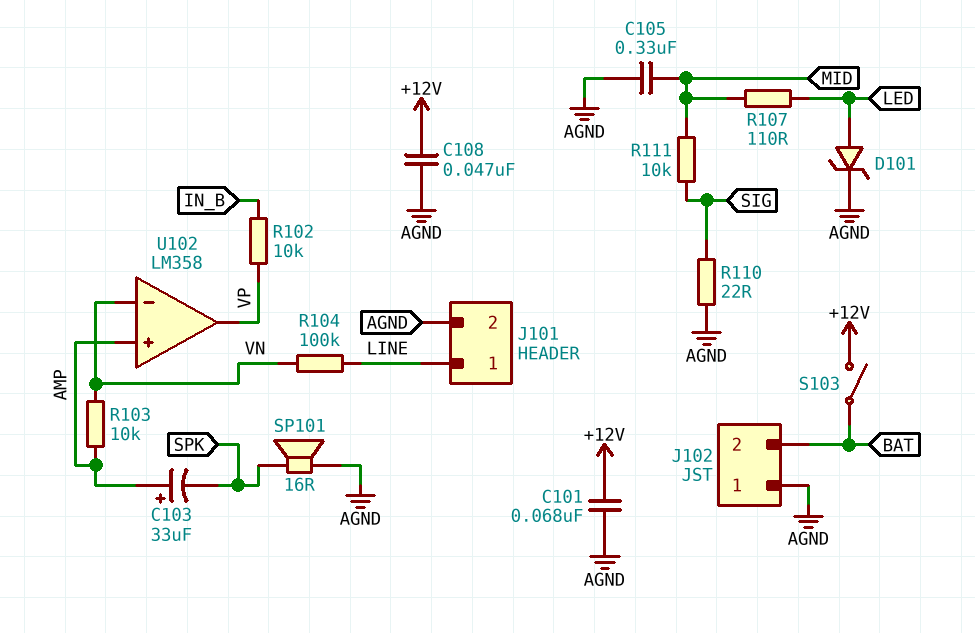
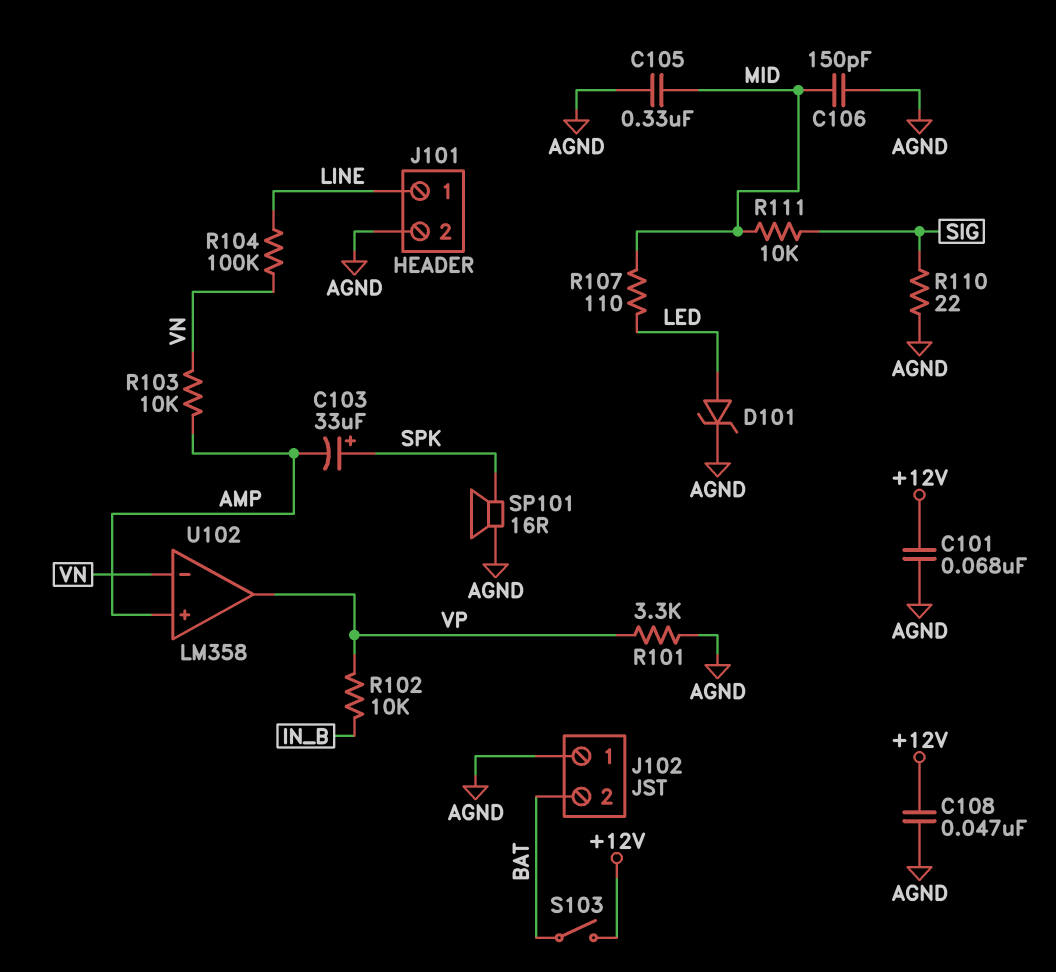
C103: 33uF (plus AMP, minus SPK) -> 33uF (plus SPK, minus AMP)
C106: none -> 150pF (AGND, MID)
R101: none -> 3.3k (AGND, VP)

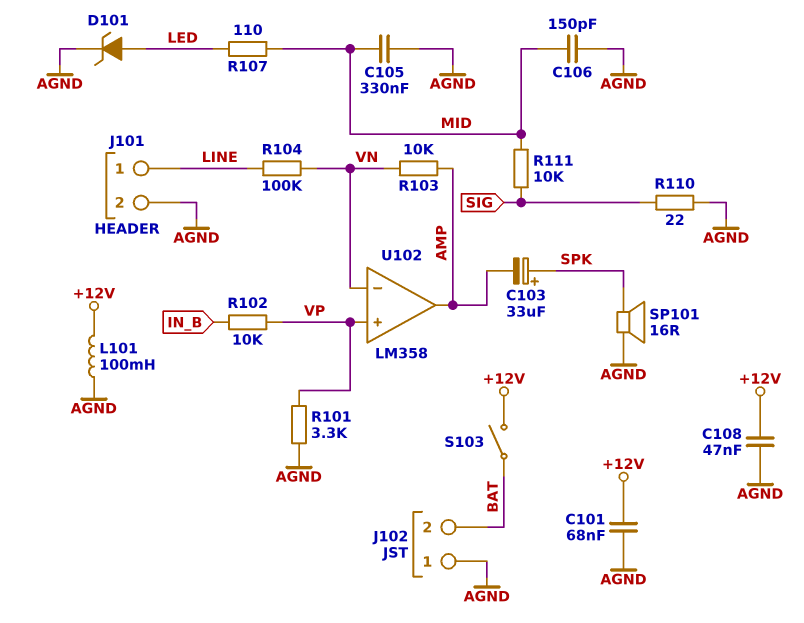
L101: none -> 100mH (+12V, AGND)
U102 pin in+: AMP -> VP
U102 pin out: VP -> AMP

